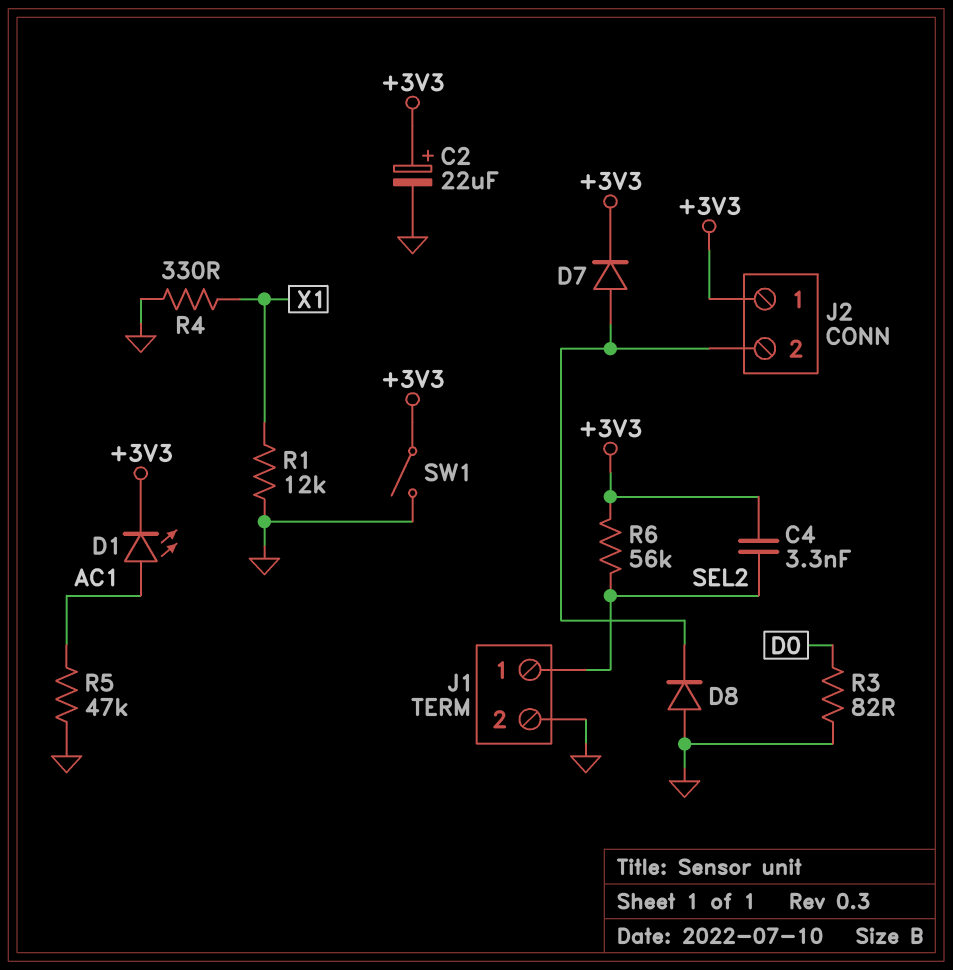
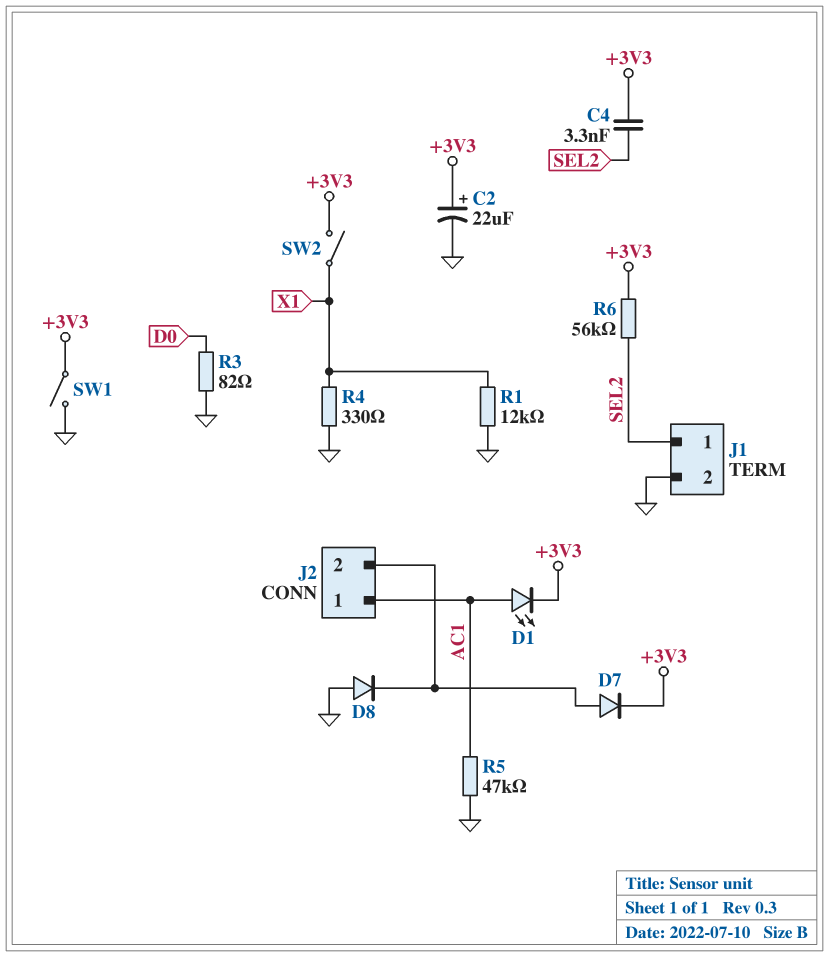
J2 pin 1: +3V3 -> AC1
SW2: none -> switch (+3V3, X1)

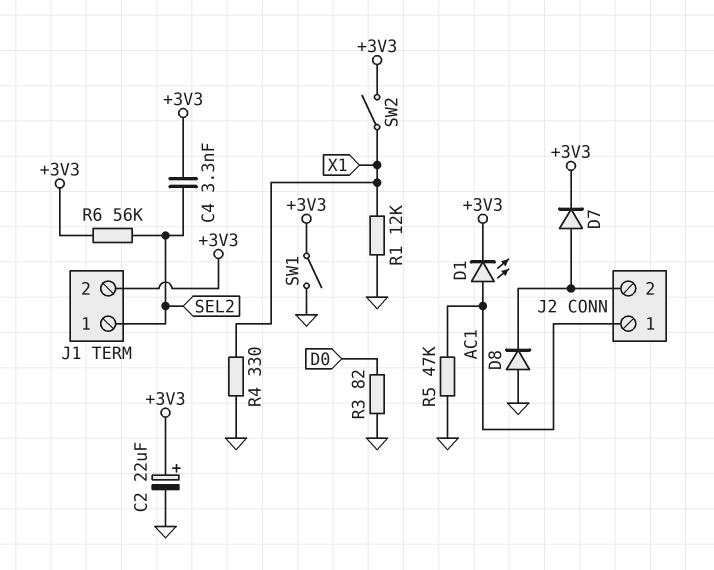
J1 pin 2: GND -> +3V3

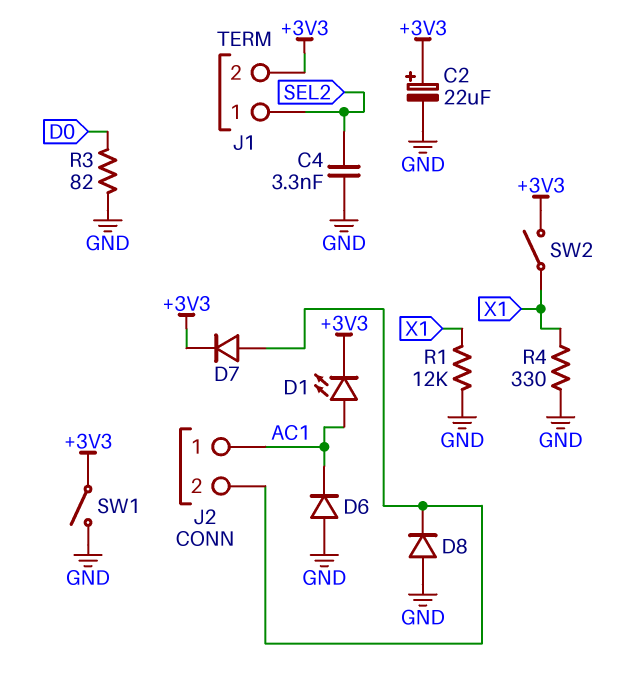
C4: 3.3nF (+3V3, SEL2) -> 3.3nF (GND, SEL2)
D6: none -> diode (A GND, K AC1)
R5: 47k (AC1, GND) -> none
R6: 56k (+3V3, SEL2) -> none

